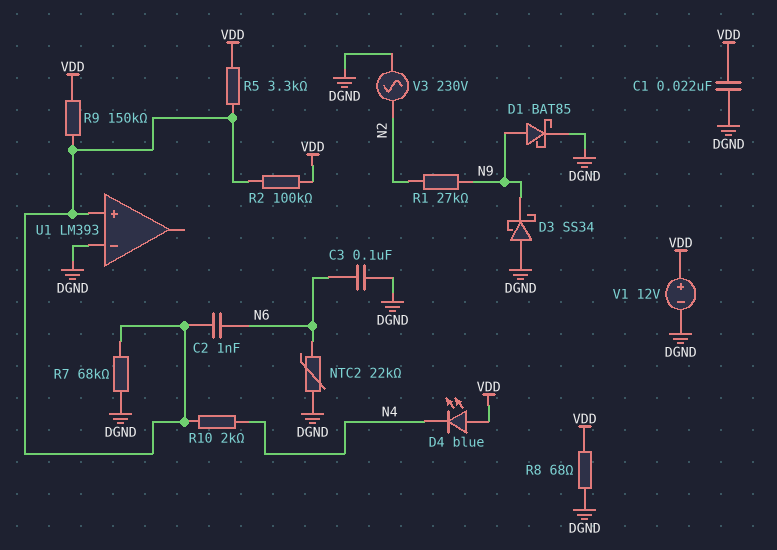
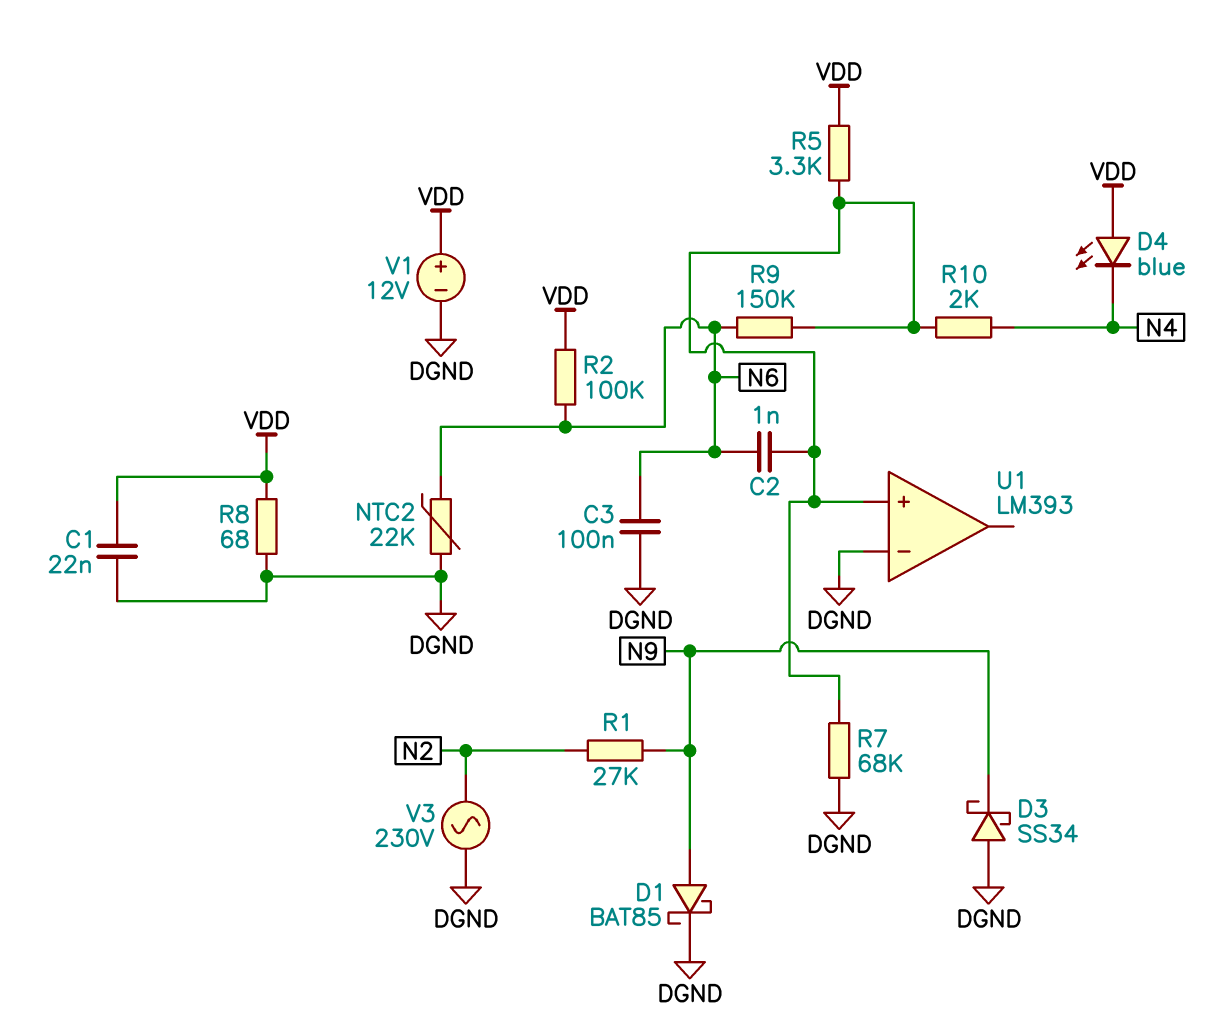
R2: 100k (U1/in+, VDD) -> 100k (N6, VDD)
R9: 150k (U1/in+, VDD) -> 150k (N6, U1/in+)

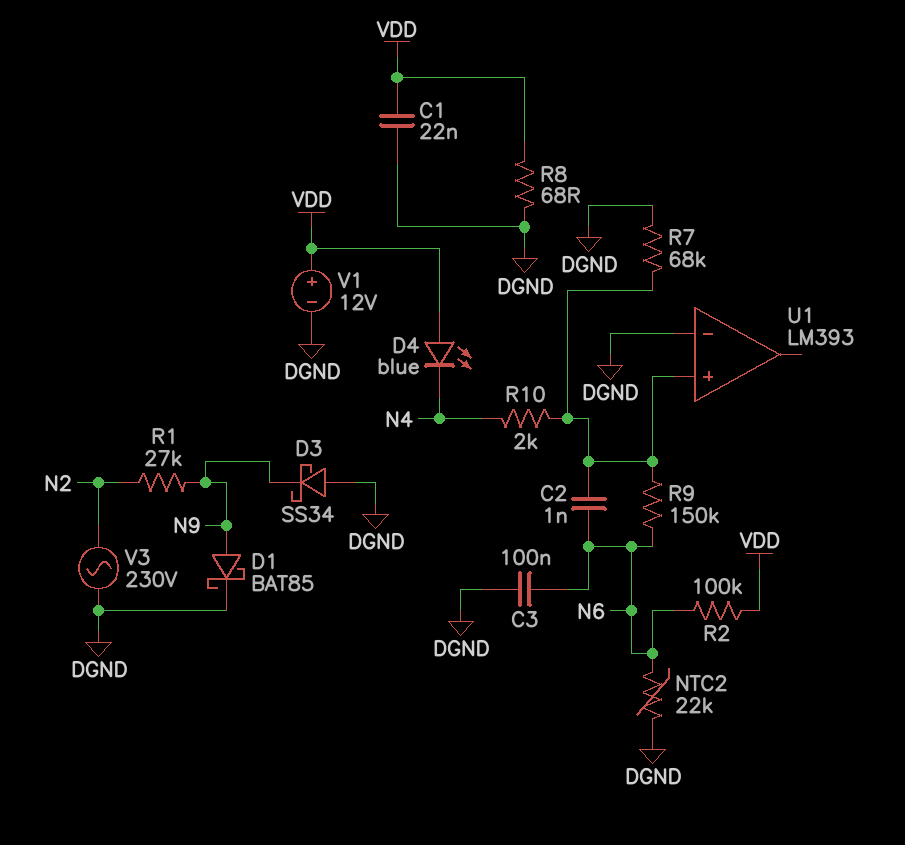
R5: 3.3k (U1/in+, VDD) -> none

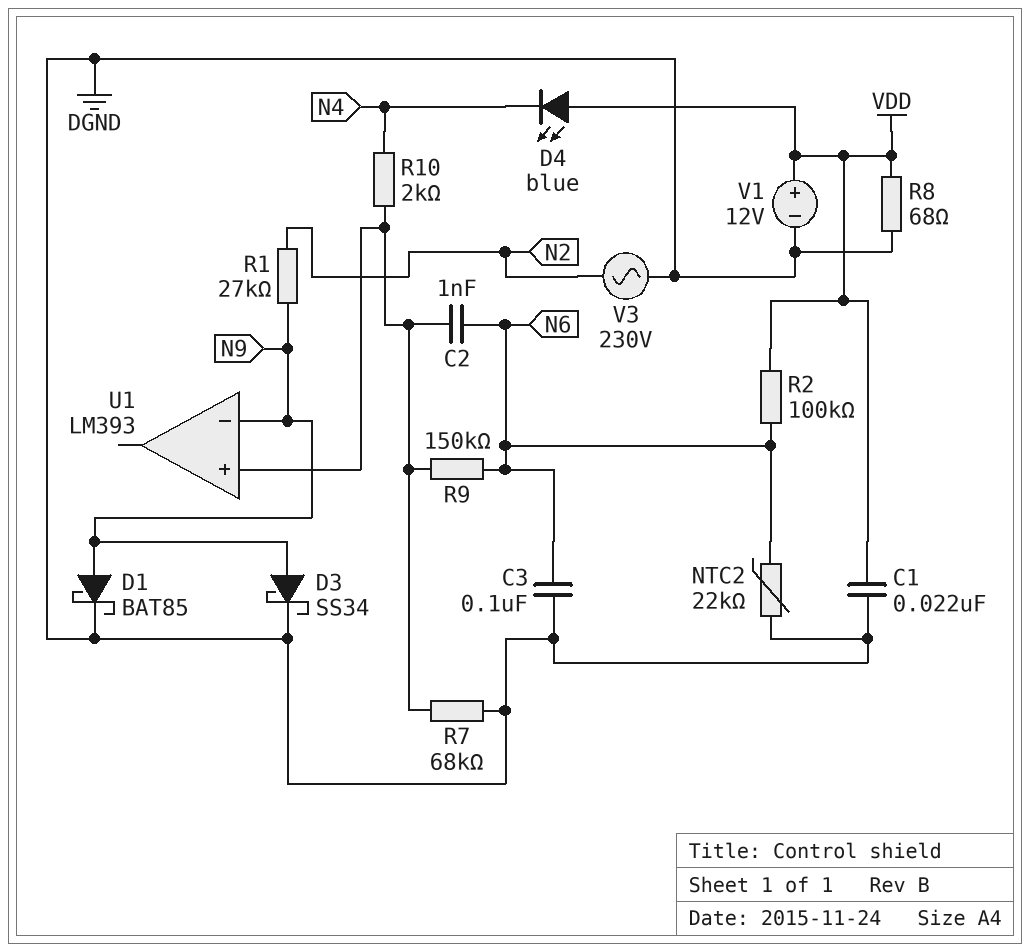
D3: schottky SS34 (A DGND, K N9) -> schottky SS34 (A N9, K DGND)
U1 pin in-: DGND -> N9

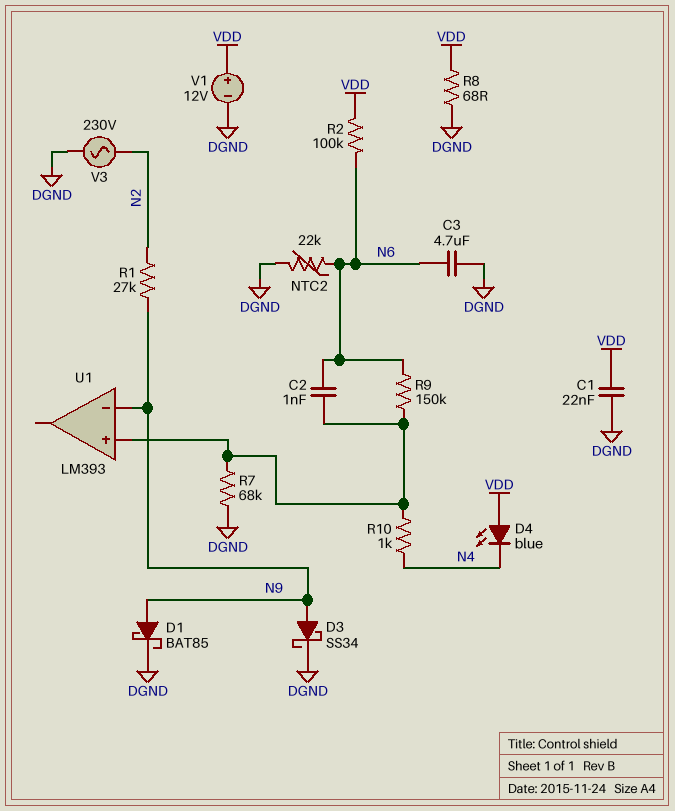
C3: 100nF (DGND, N6) -> 4.7uF (DGND, N6)
R10: 2k (N4, U1/in+) -> 1k (N4, U1/in+)

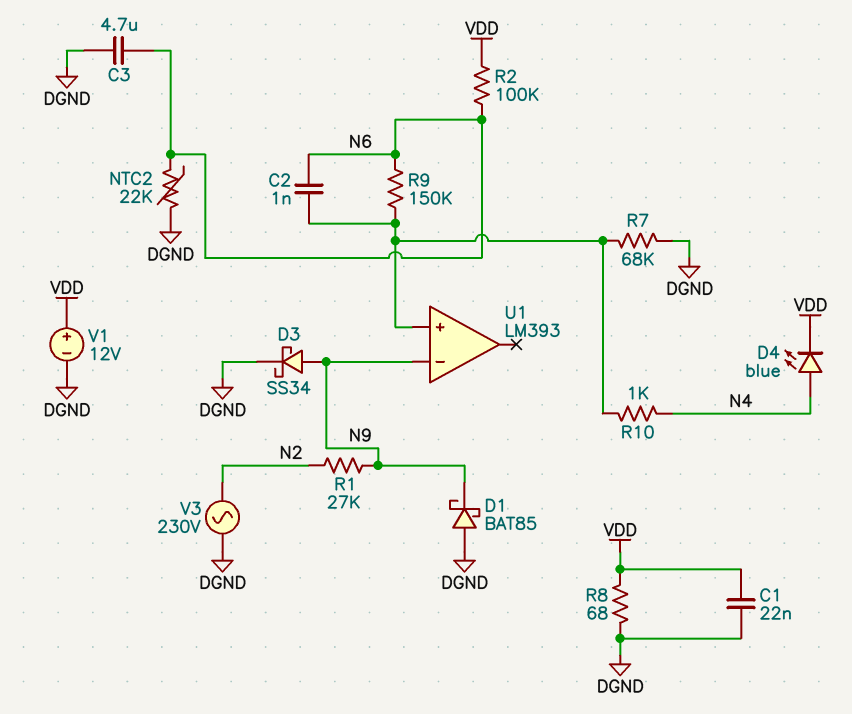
D1: schottky BAT85 (A N9, K DGND) -> schottky BAT85 (A DGND, K N9)
D4: LED blue (A VDD, K N4) -> LED blue (A N4, K VDD)

